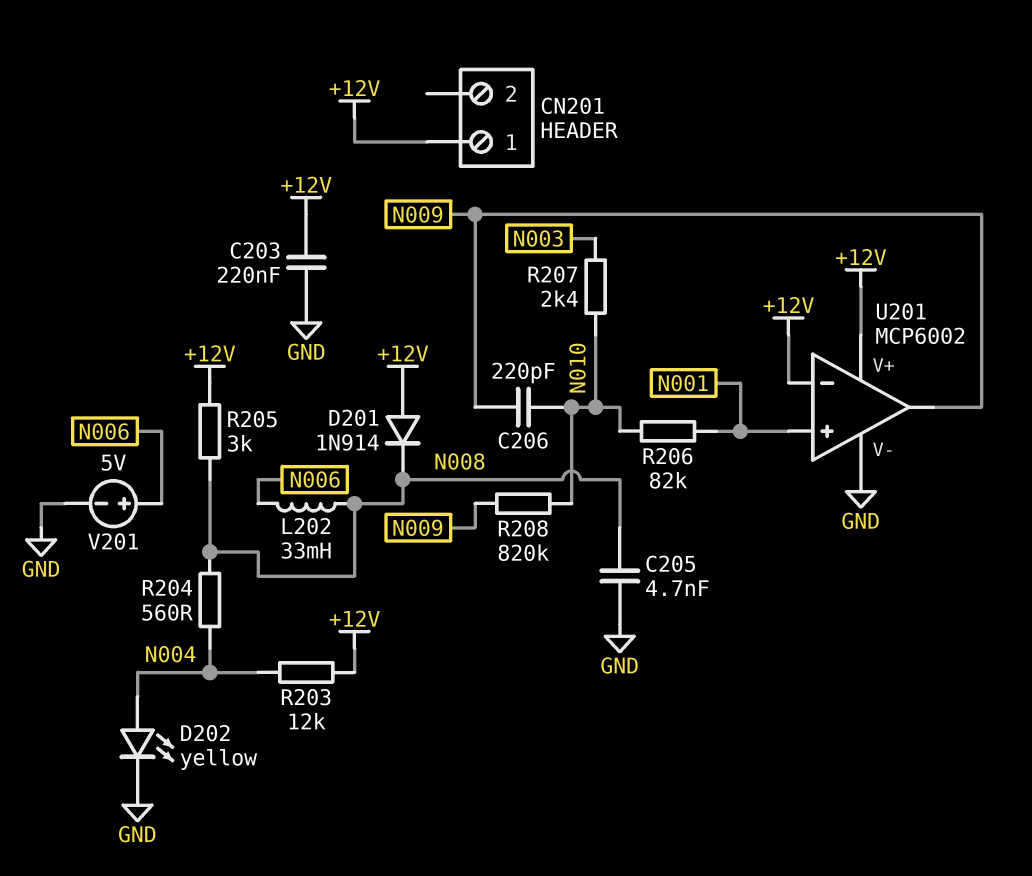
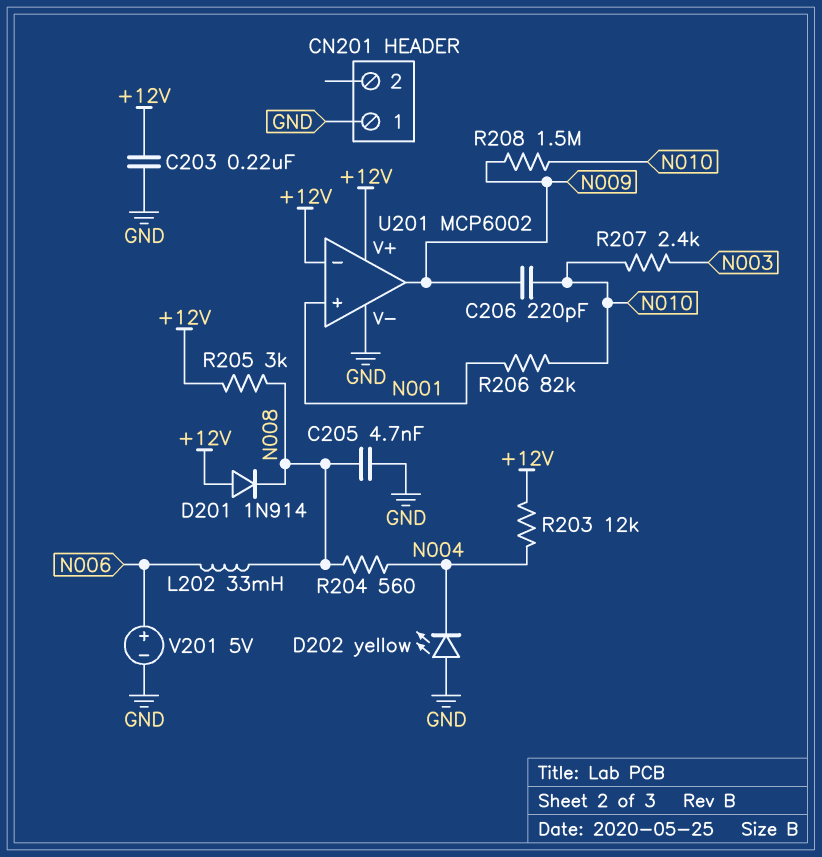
CN201 pin 1: +12V -> GND
D202: LED yellow (A N004, K GND) -> LED yellow (A GND, K N004)
R208: 820k (N009, N010) -> 1.5M (N009, N010)

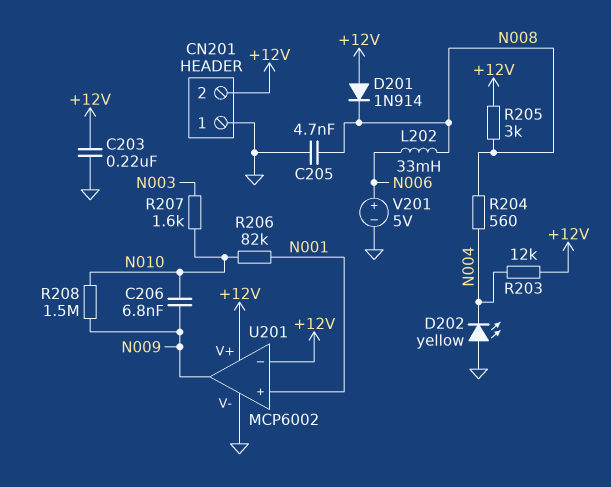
C206: 220pF (N009, N010) -> 6.8nF (N009, N010)
CN201 pin 2: none -> +12V
R207: 2.4k (N003, N010) -> 1.6k (N003, N010)

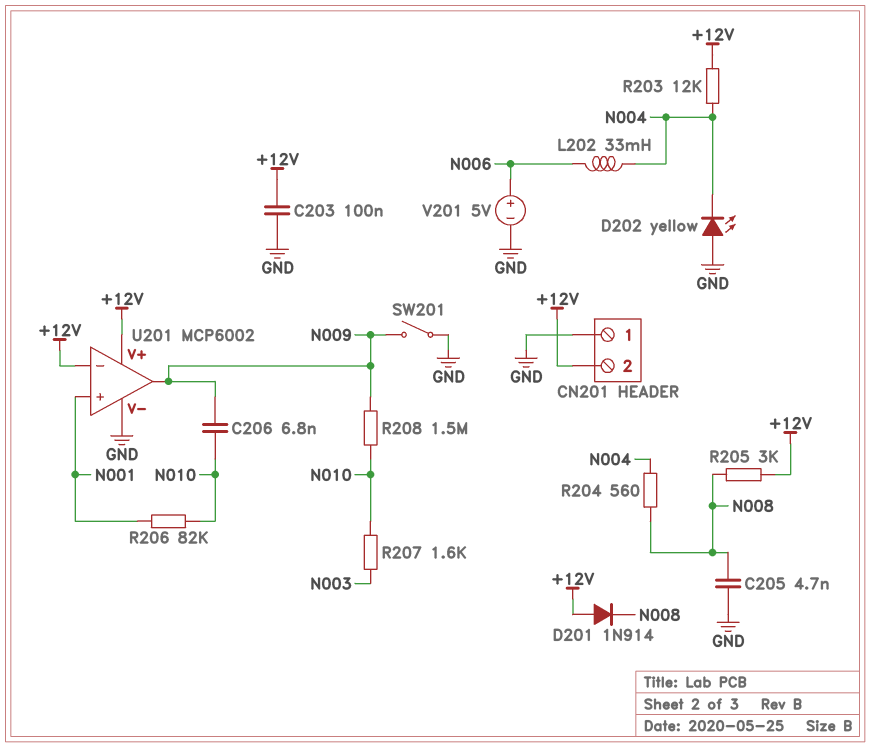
C203: 220nF (+12V, GND) -> 100nF (+12V, GND)
L202: 33mH (N006, N008) -> 33mH (N004, N006)
SW201: none -> switch (GND, N009)

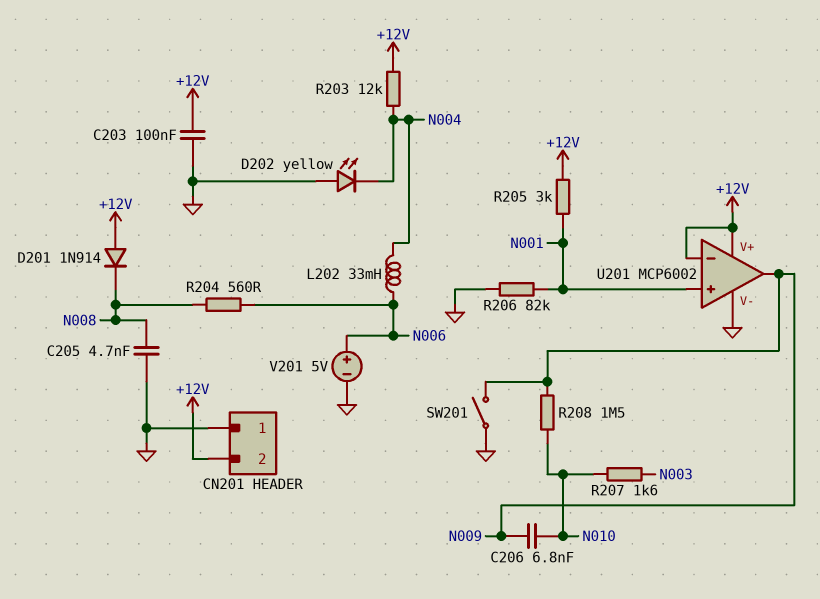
R204: 560 (N004, N008) -> 560 (N006, N008)
R205: 3k (+12V, N008) -> 3k (+12V, N001)
R206: 82k (N001, N010) -> 82k (GND, N001)

